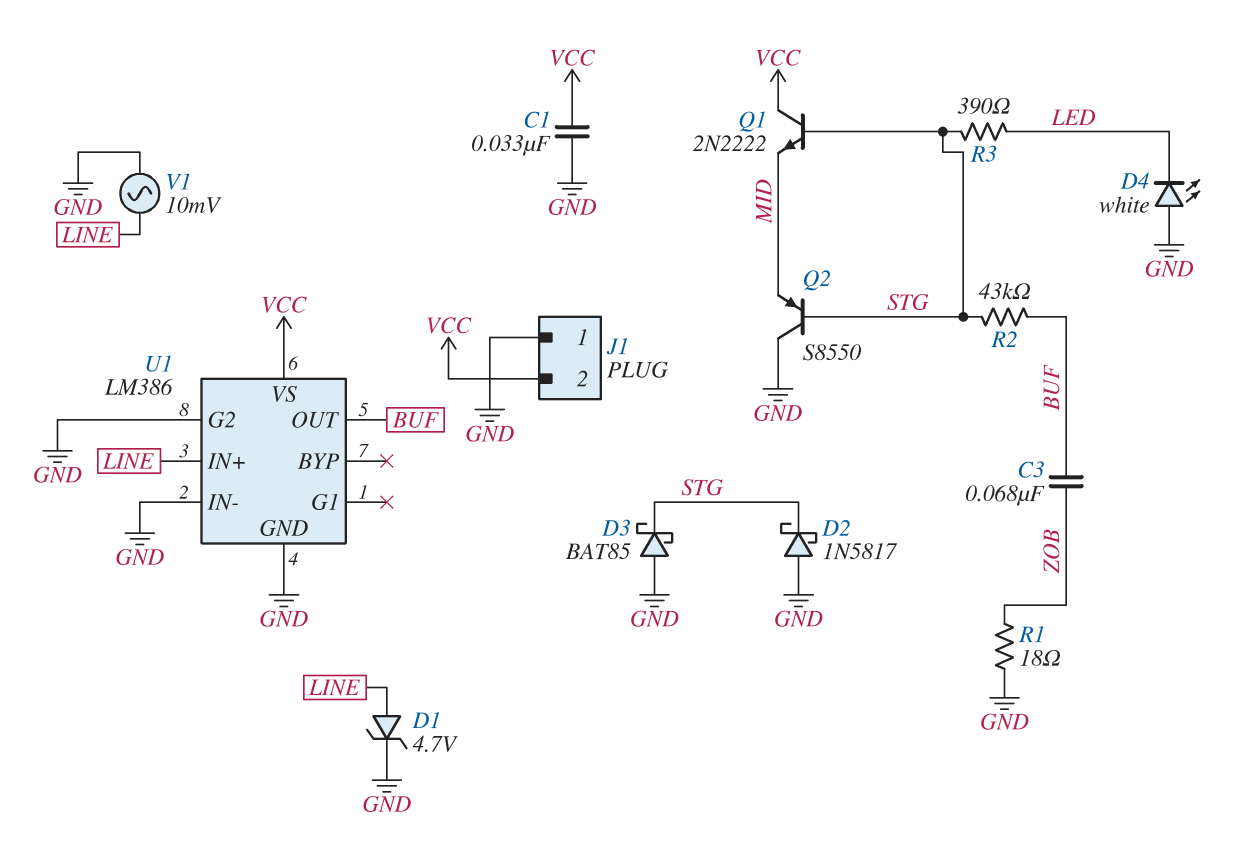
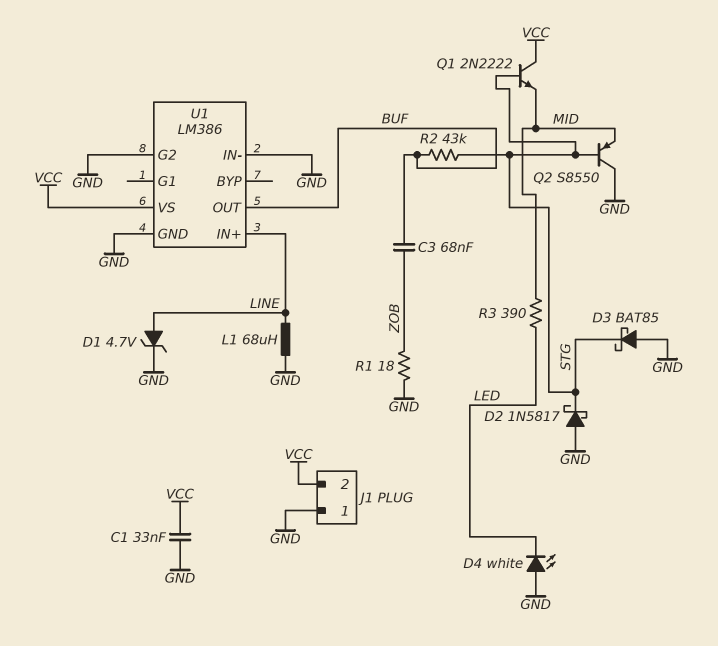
L1: none -> 68uH (GND, LINE)
R3: 390 (LED, STG) -> 390 (LED, MID)
V1: AC 10mV (GND, LINE) -> none

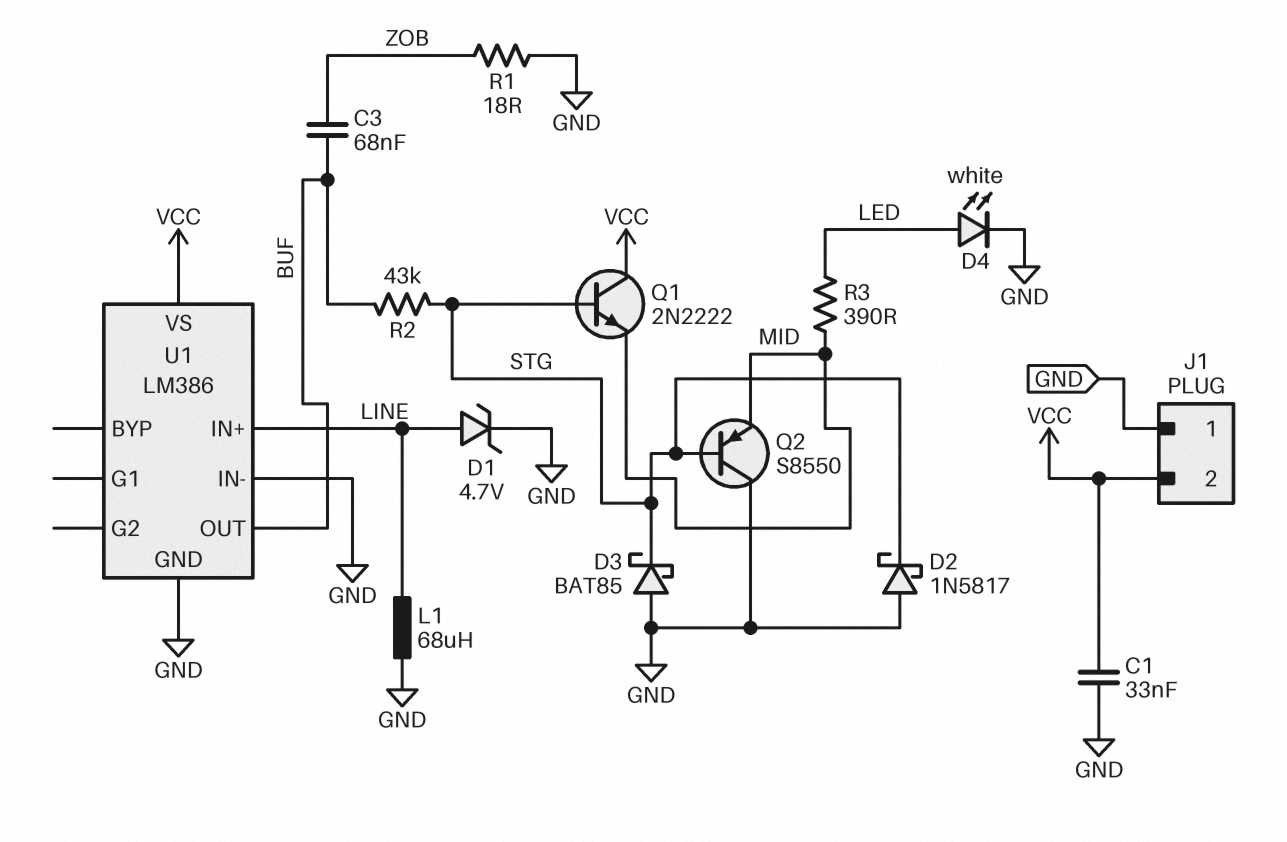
D4: LED white (A GND, K LED) -> LED white (A LED, K GND)
U1 pin G2: GND -> none

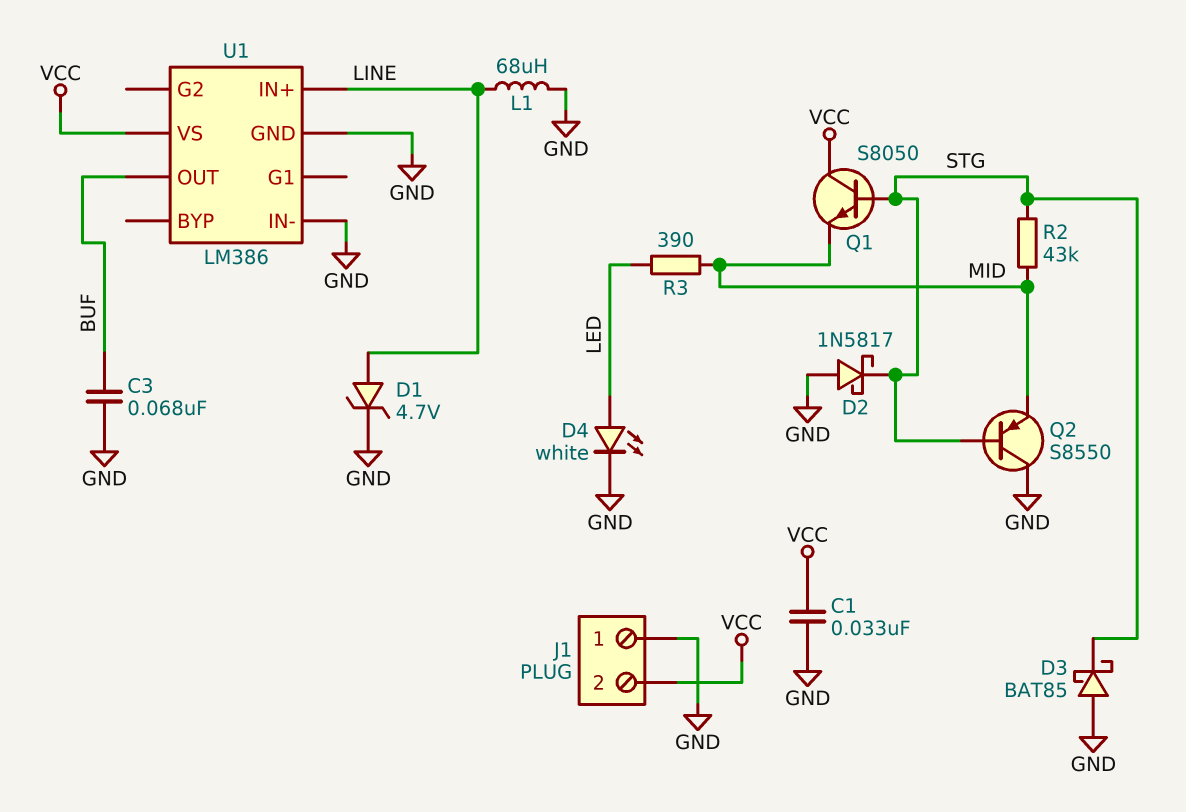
C3: 68nF (BUF, ZOB) -> 68nF (BUF, GND)
Q1: NPN 2N2222 (B STG, C VCC, E MID) -> NPN S8050 (B STG, C VCC, E MID)
R1: 18 (GND, ZOB) -> none
R2: 43k (BUF, STG) -> 43k (MID, STG)

